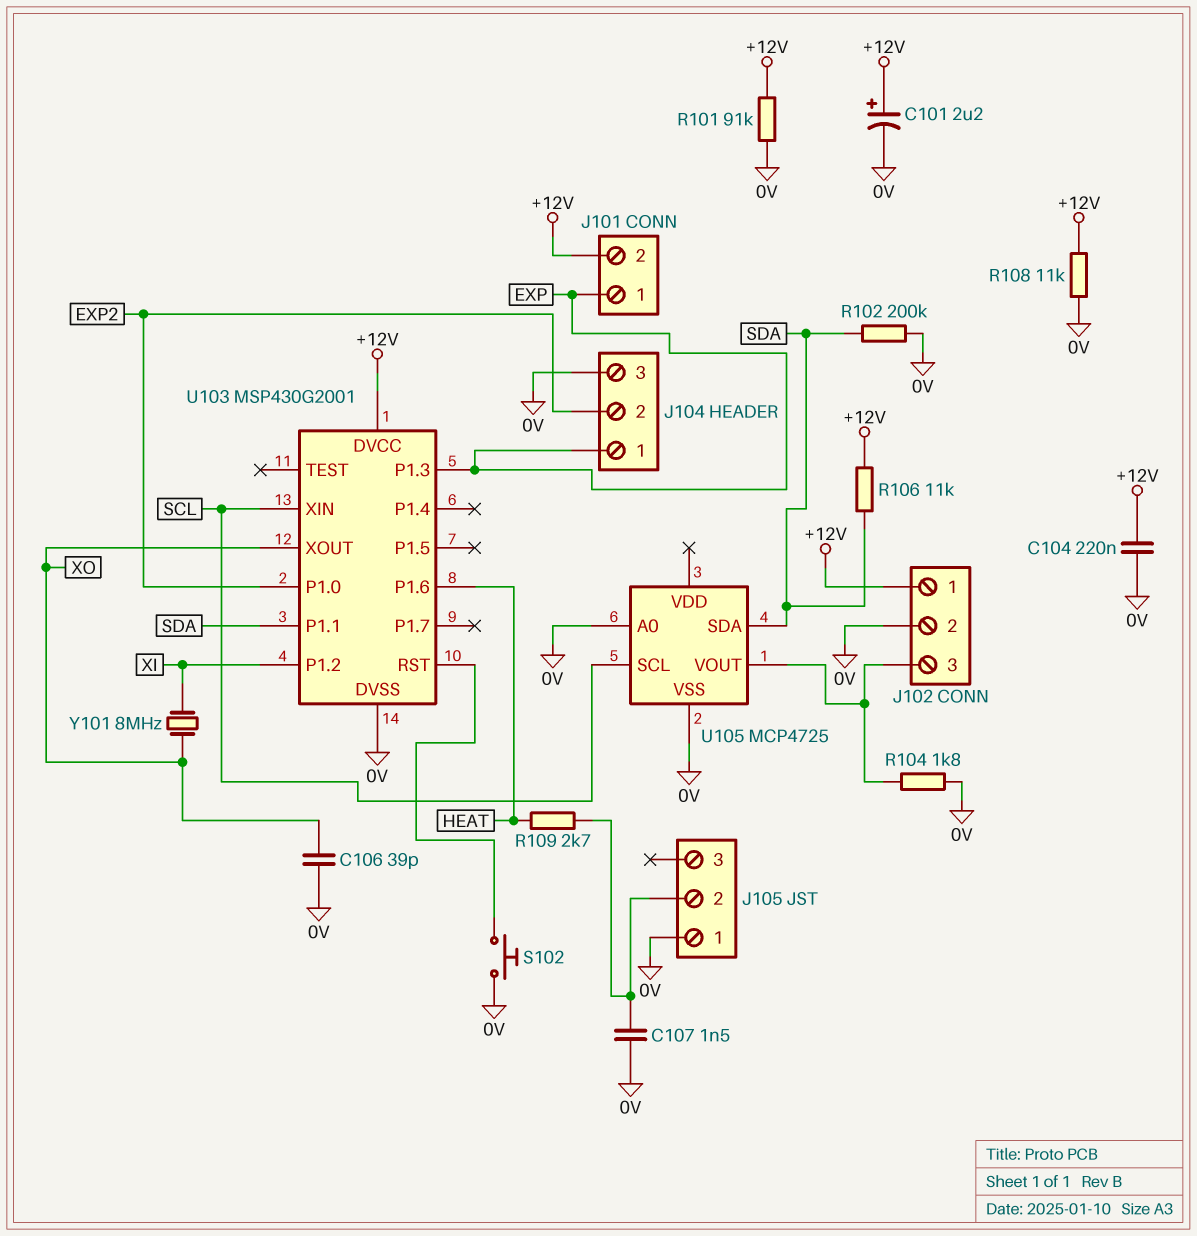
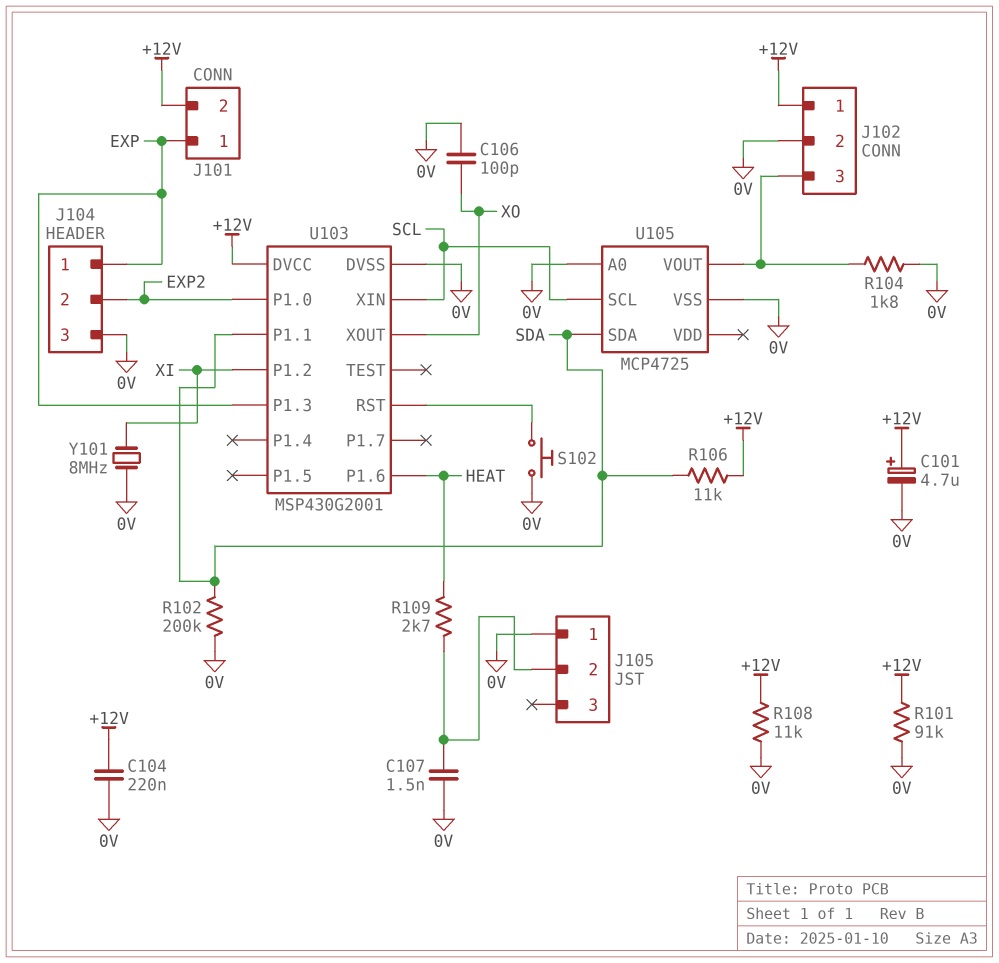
C101: 2.2uF (plus +12V, minus 0V) -> 4.7uF (plus +12V, minus 0V)
C106: 39pF (0V, XO) -> 100pF (0V, XO)
Y101: 8MHz (XI, XO) -> 8MHz (0V, XI)

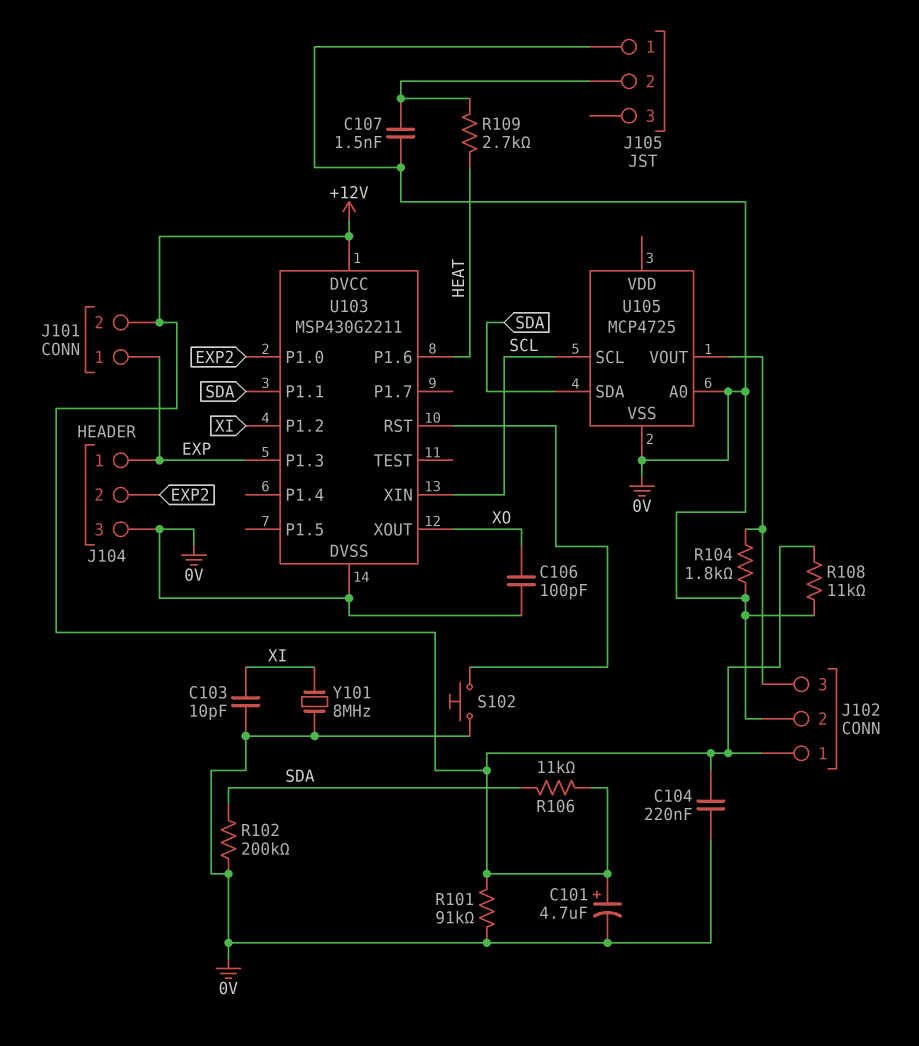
C103: none -> 10pF (0V, XI)
U103: MSP430G2001 -> MSP430G2211

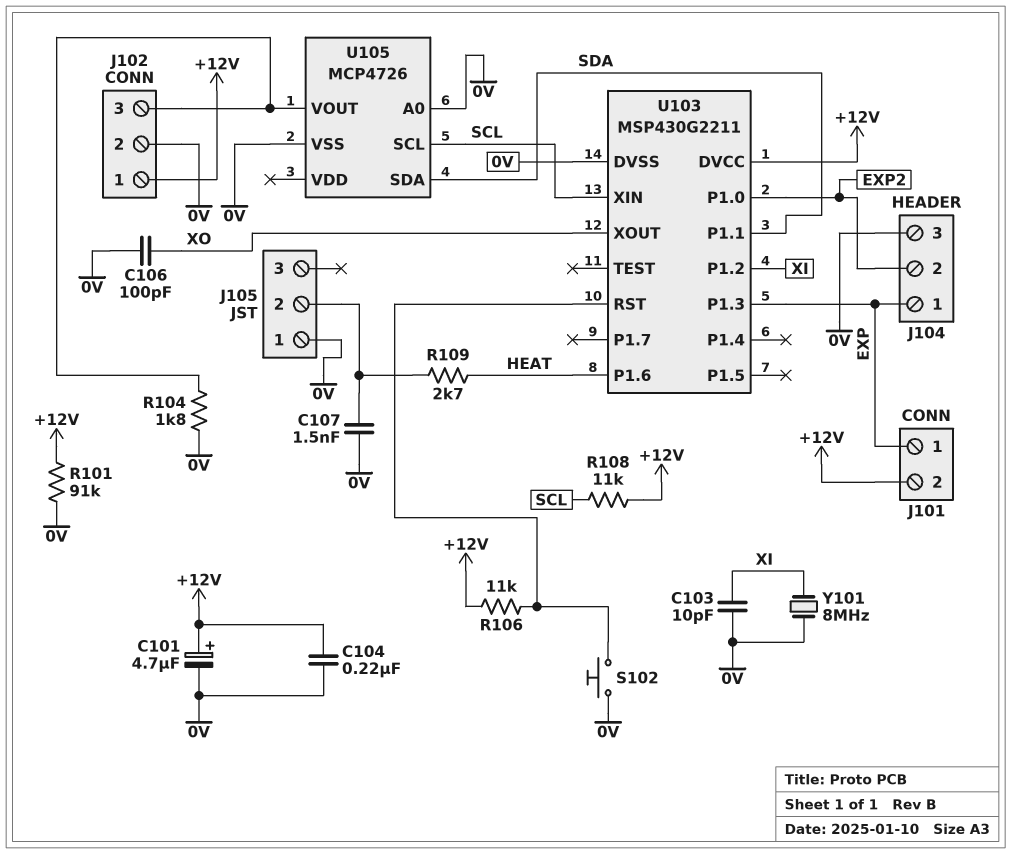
R102: 200k (0V, SDA) -> none
R106: 11k (+12V, SDA) -> 11k (+12V, U103/RST)
R108: 11k (+12V, 0V) -> 11k (+12V, SCL)
U105: MCP4725 -> MCP4726

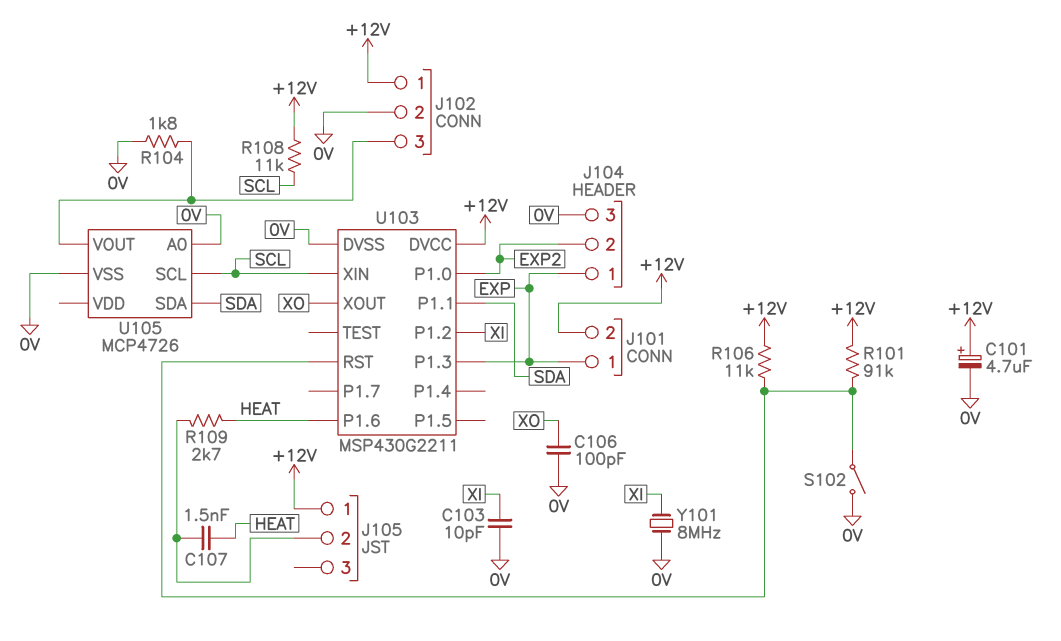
C104: 220nF (+12V, 0V) -> none
C107: 1.5nF (0V, J105/2) -> 1.5nF (HEAT, J105/2)
J105 pin 1: 0V -> +12V
R101: 91k (+12V, 0V) -> 91k (+12V, U103/RST)
S102: button (0V, U103/RST) -> switch (0V, U103/RST)

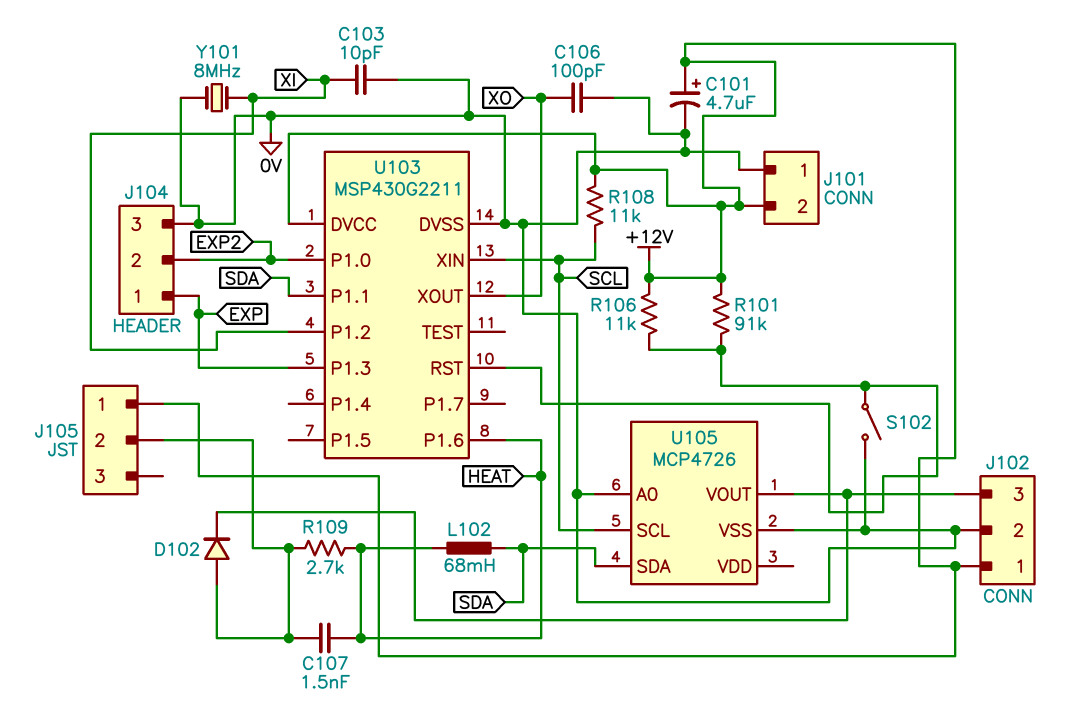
D102: none -> diode (A J105/2, K J102/3)
J101 pin 1: EXP -> 0V
L102: none -> 68mH (HEAT, SDA)
R104: 1.8k (0V, J102/3) -> none

